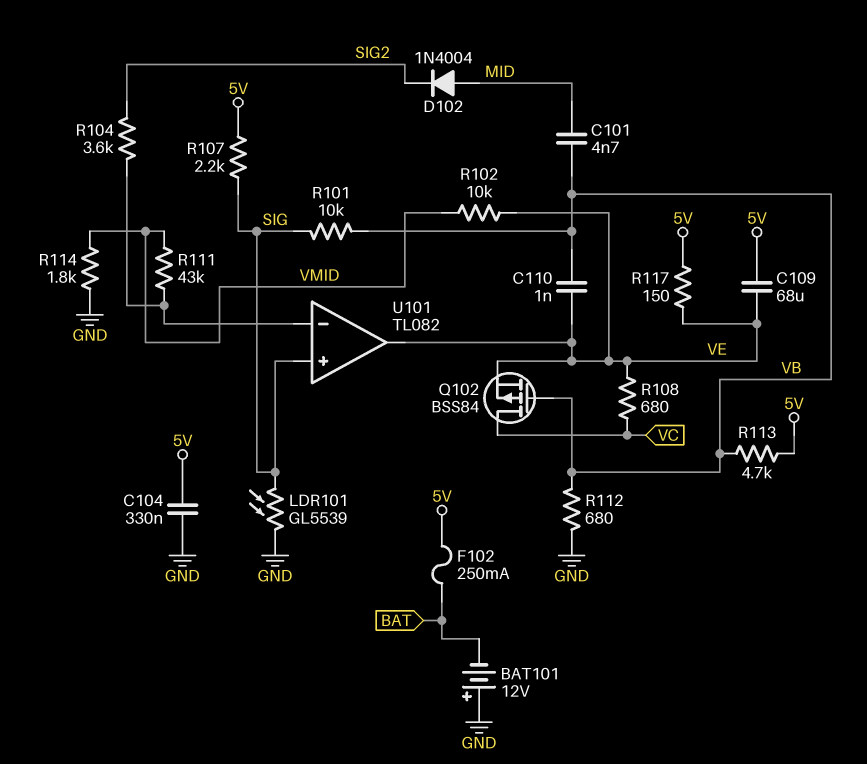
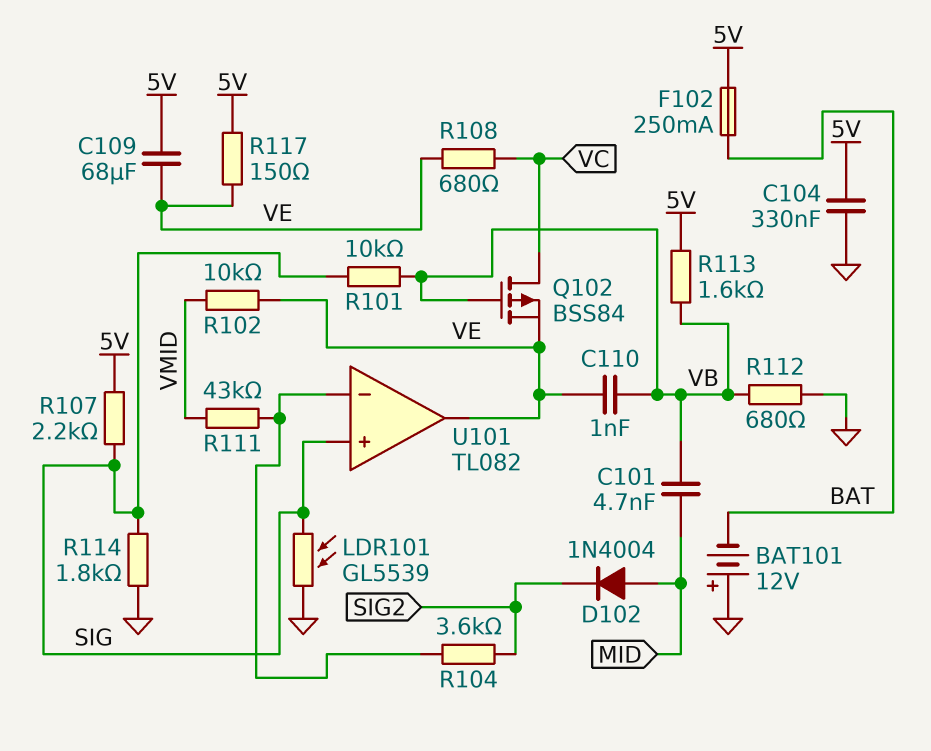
R113: 4.7k (5V, VB) -> 1.6k (5V, VB)
R114: 1.8k (GND, VMID) -> 1.8k (GND, SIG)

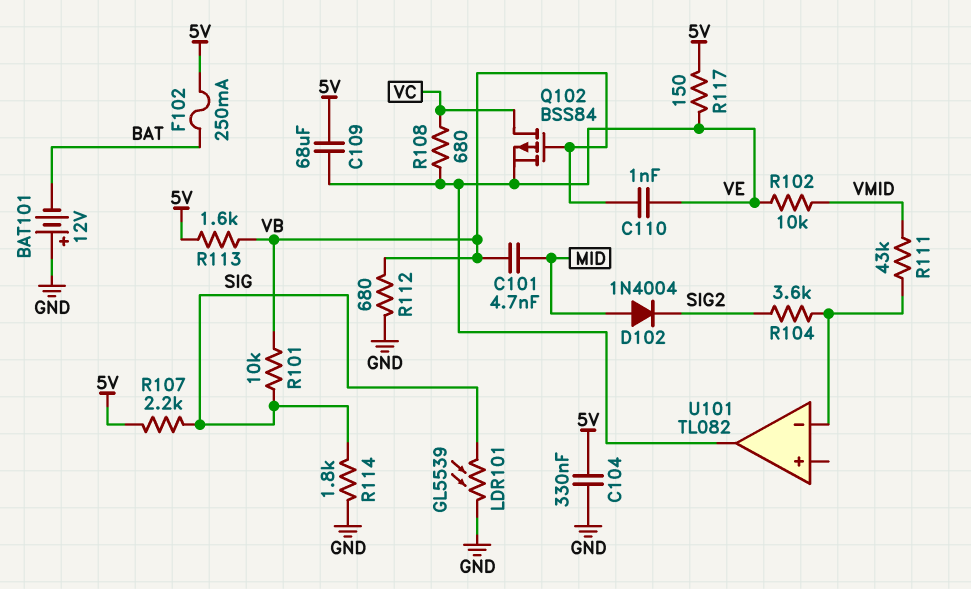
U101 pin in+: SIG -> none

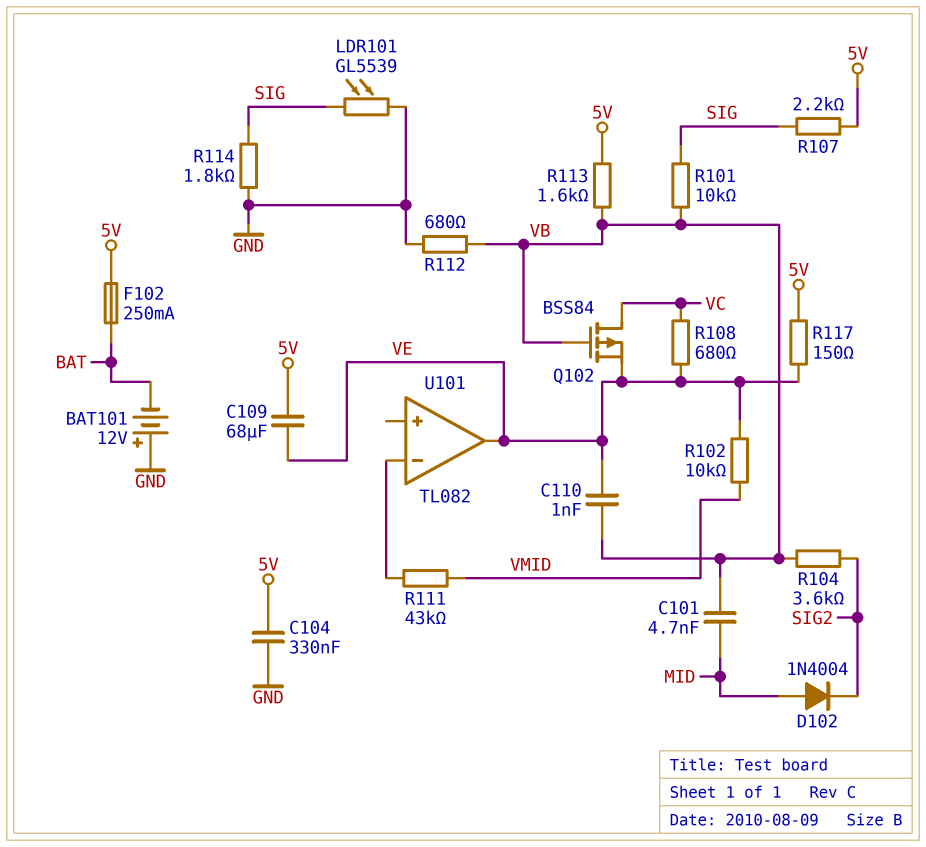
R104: 3.6k (SIG2, U101/in-) -> 3.6k (SIG2, VB)

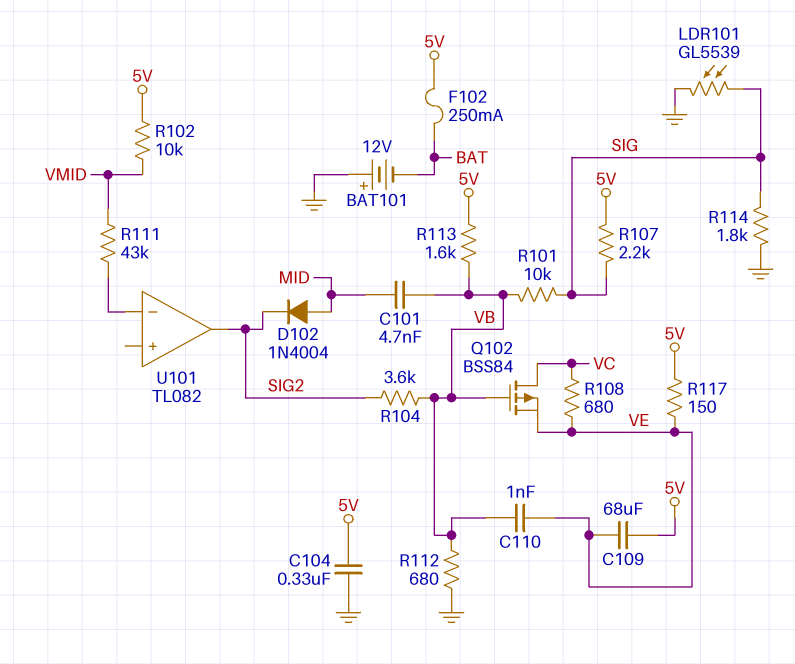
R102: 10k (VE, VMID) -> 10k (5V, VMID)
U101 pin out: VE -> SIG2

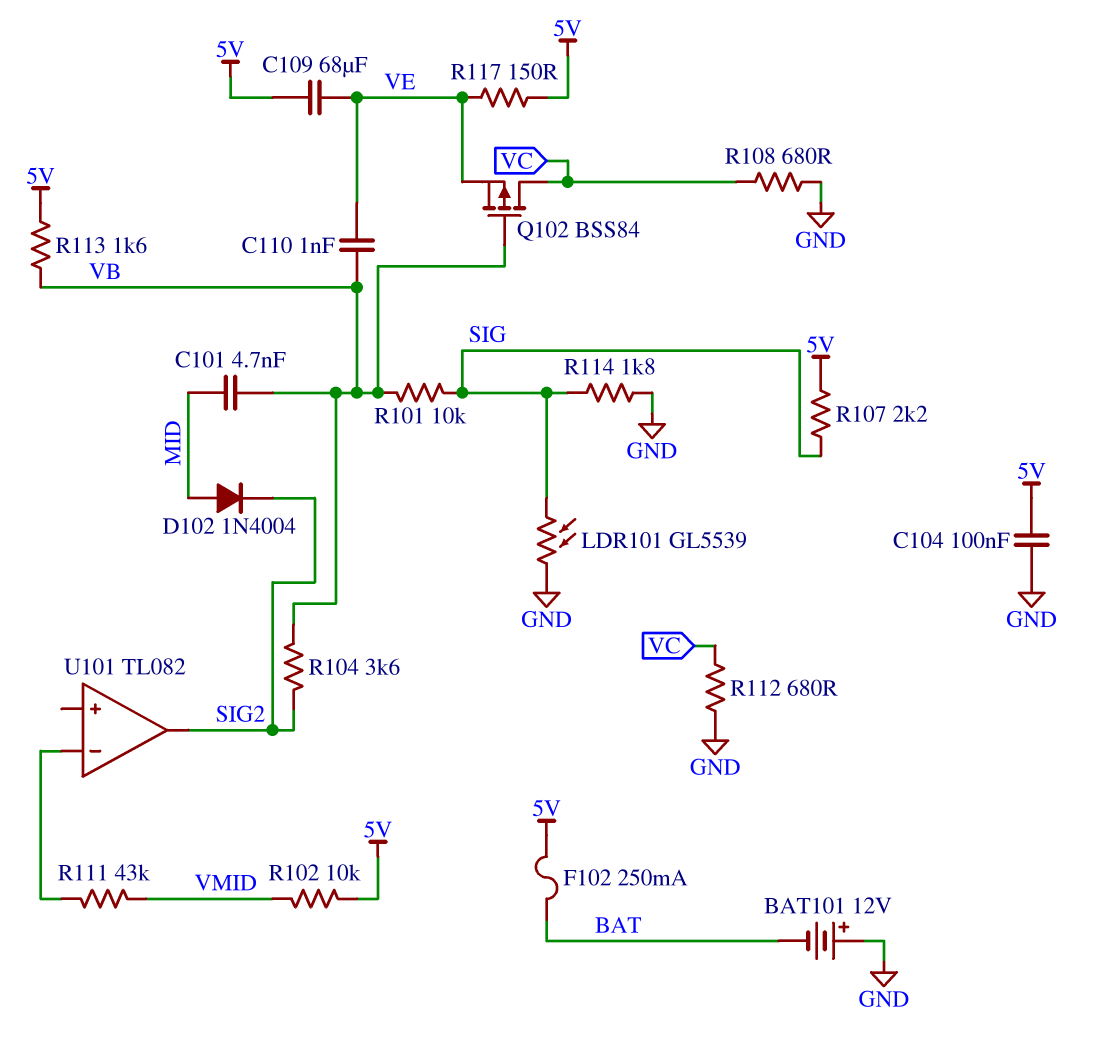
C104: 330nF (5V, GND) -> 100nF (5V, GND)
R108: 680 (VC, VE) -> 680 (GND, VC)
R112: 680 (GND, VB) -> 680 (GND, VC)

